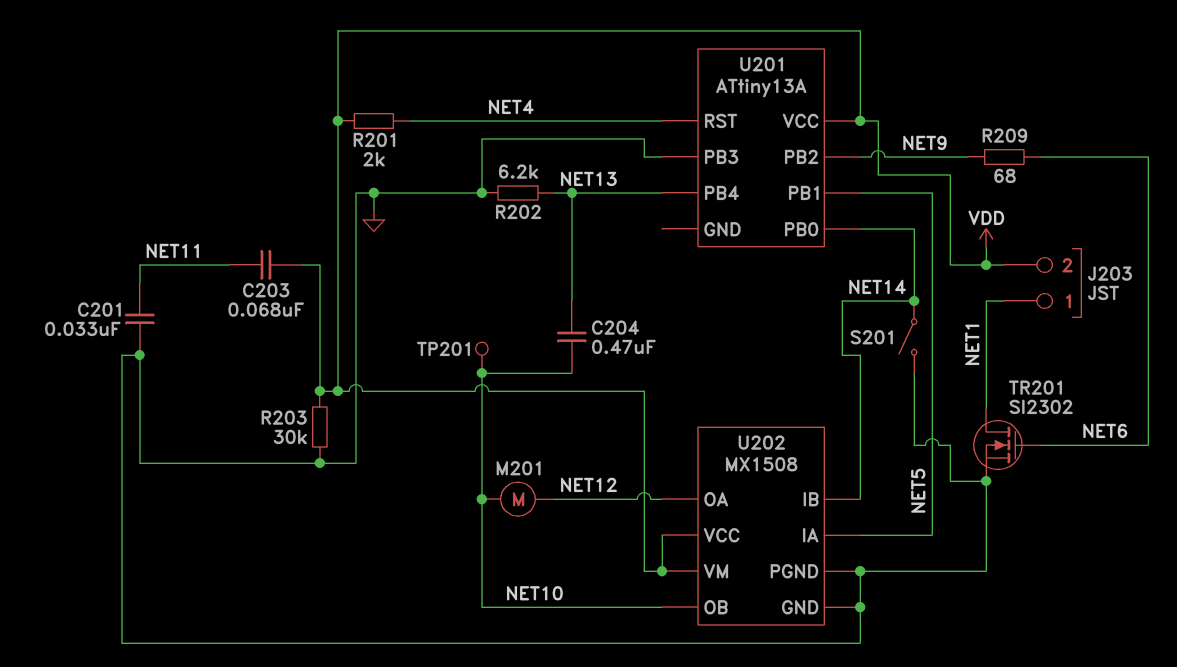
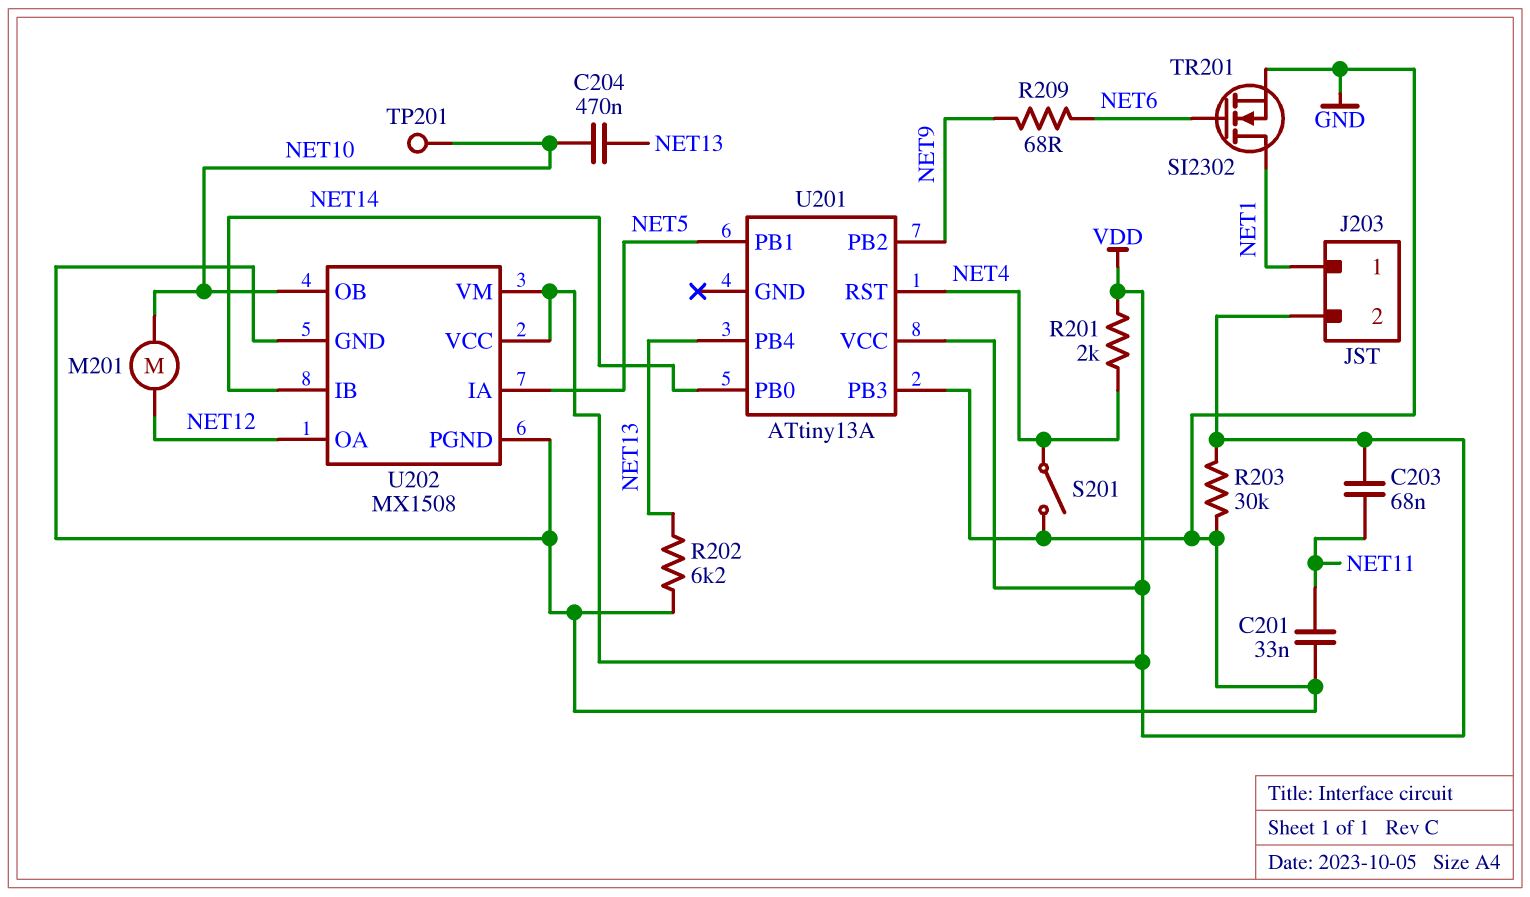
S201: switch (GND, NET14) -> switch (GND, NET4)

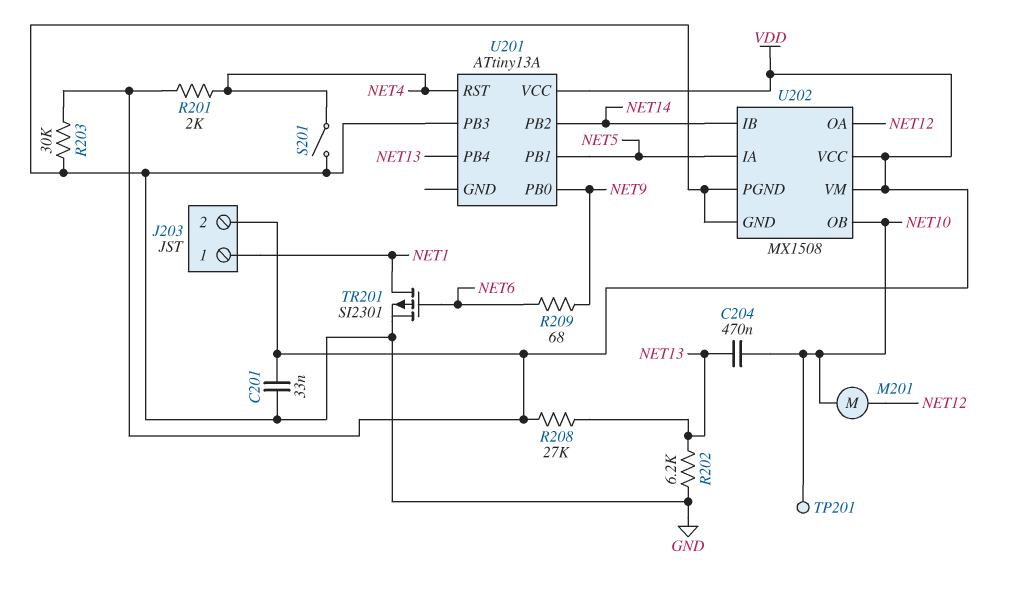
C201: 33nF (GND, NET11) -> 33nF (GND, VDD)
C203: 68nF (NET11, VDD) -> none
R208: none -> 27k (NET13, VDD)
TR201: NMOS SI2302 (G NET6, D NET1, S GND) -> PMOS SI2301 (G NET6, D NET1, S GND)
U201 pin PB0: NET14 -> NET9
U201 pin PB2: NET9 -> NET14

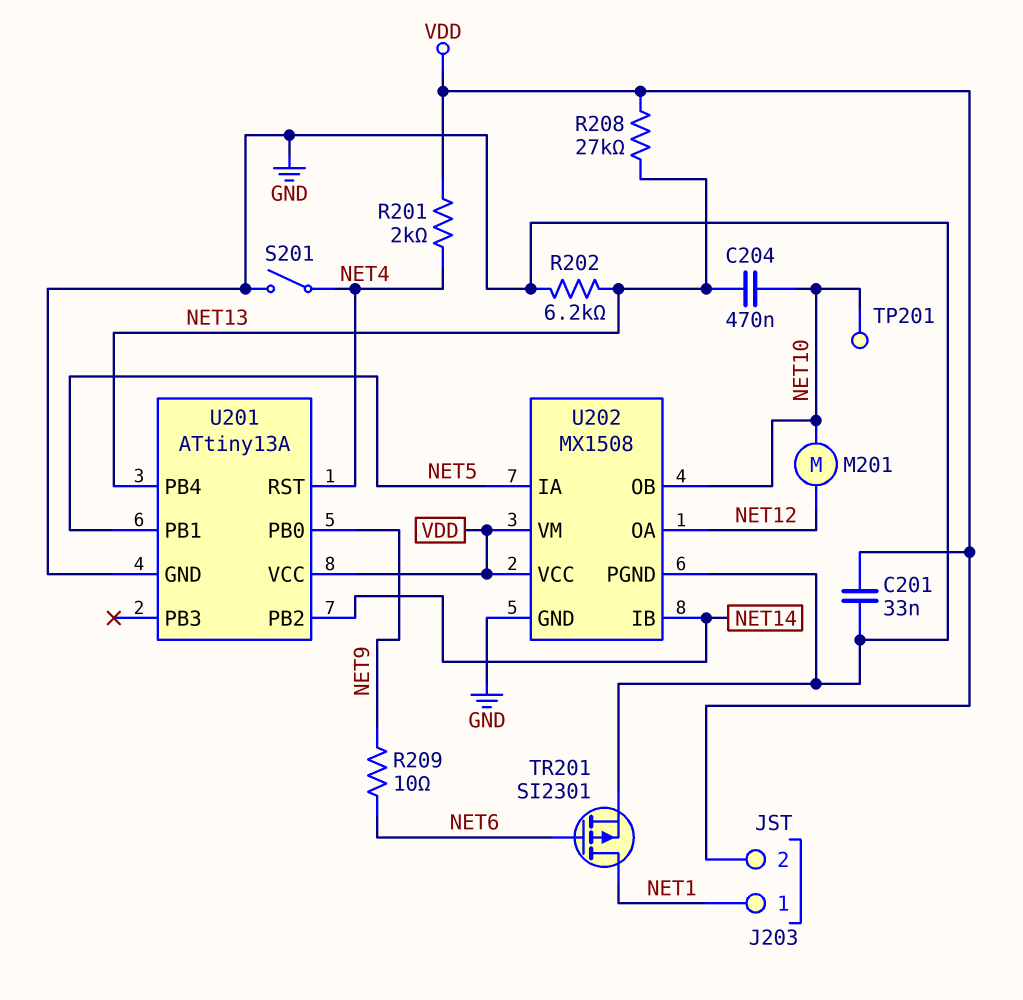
R203: 30k (GND, VDD) -> none
R209: 68 (NET6, NET9) -> 10 (NET6, NET9)
U201 pin GND: none -> GND
U201 pin PB3: GND -> none

